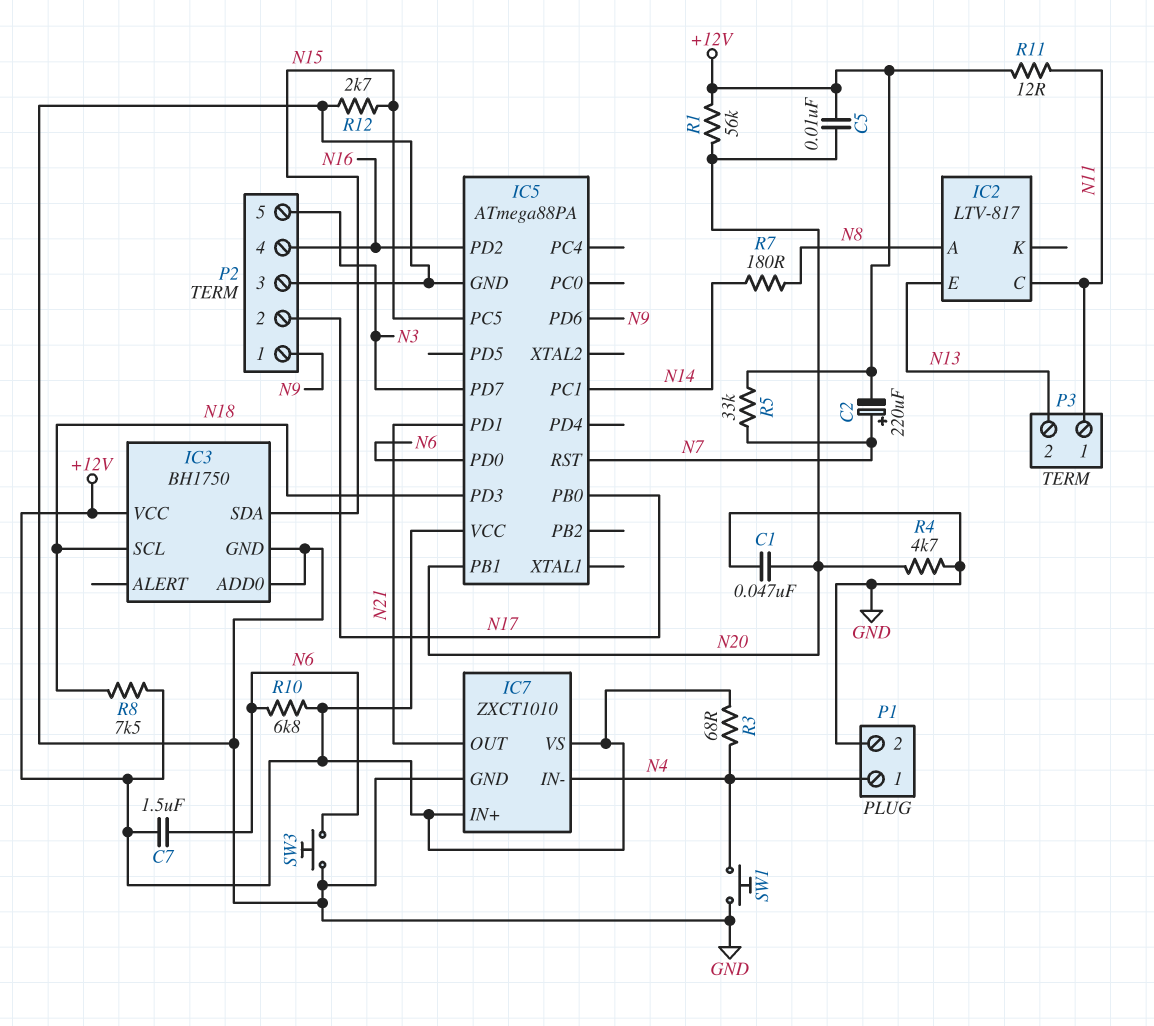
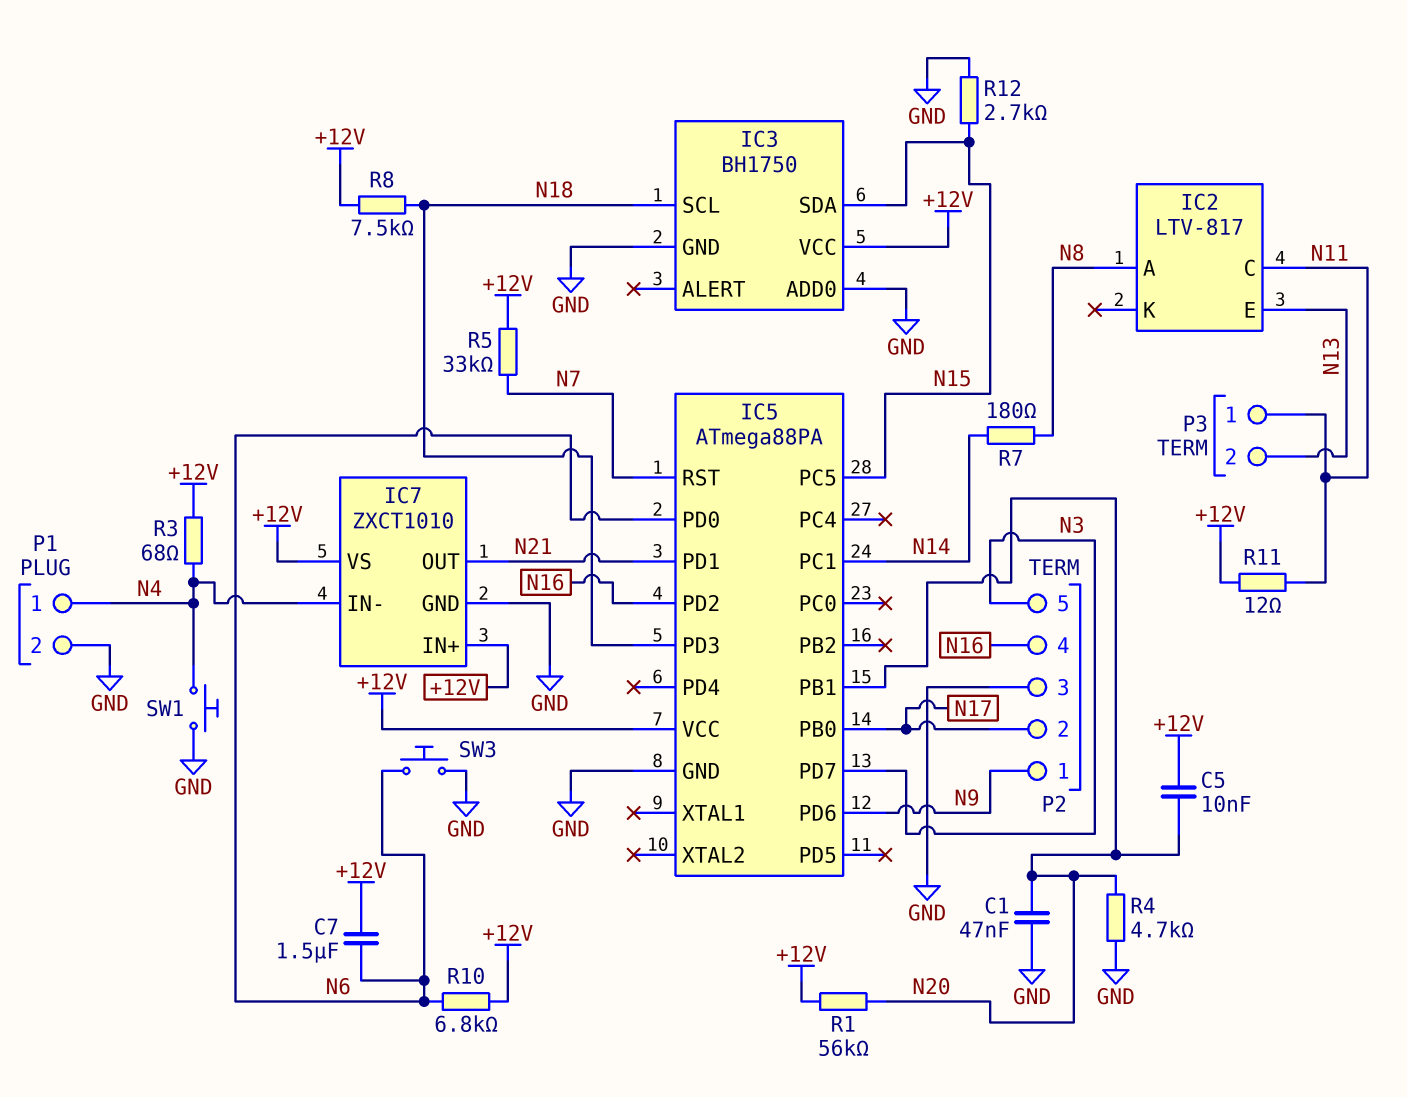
C2: 220uF (plus N7, minus +12V) -> none

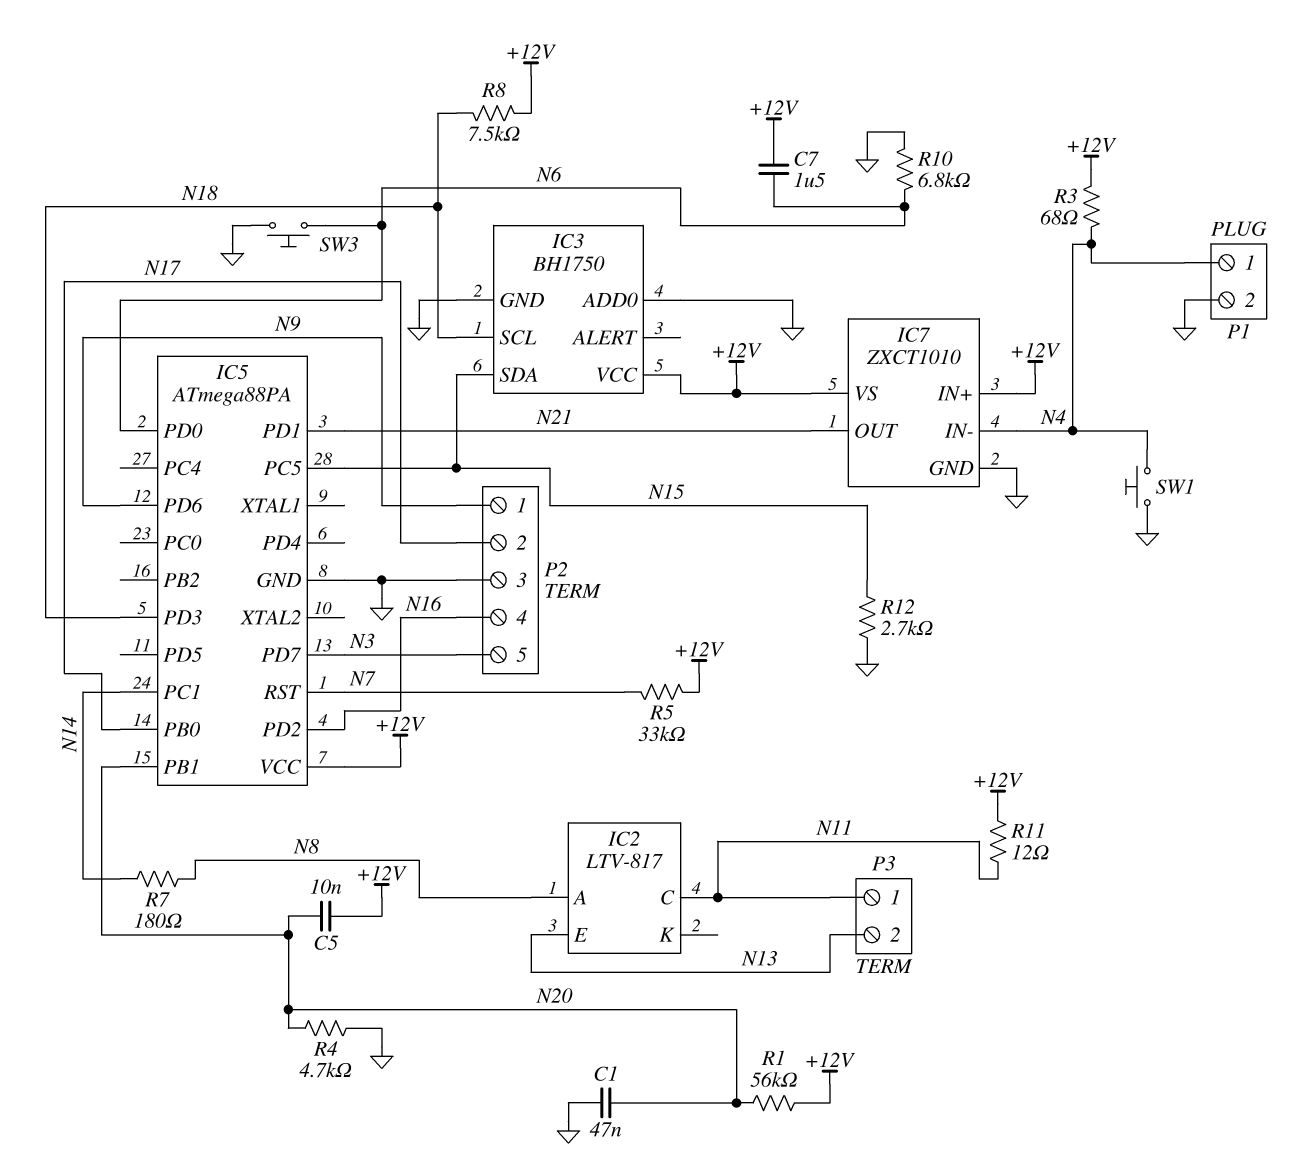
R10: 6.8k (+12V, N6) -> 6.8k (GND, N6)

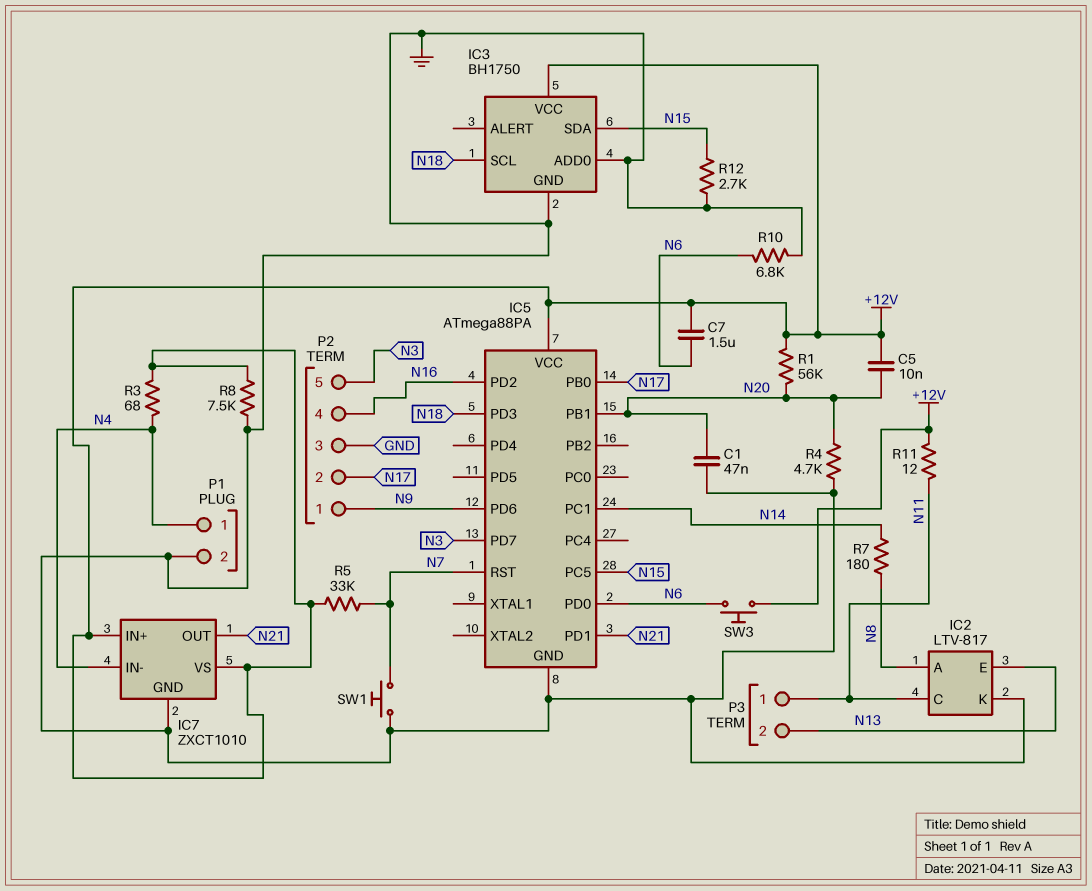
IC2 pin K: none -> GND
R8: 7.5k (+12V, N18) -> 7.5k (+12V, GND)
SW1: button (GND, N4) -> button (GND, N7)
SW3: button (GND, N6) -> button (+12V, N6)

